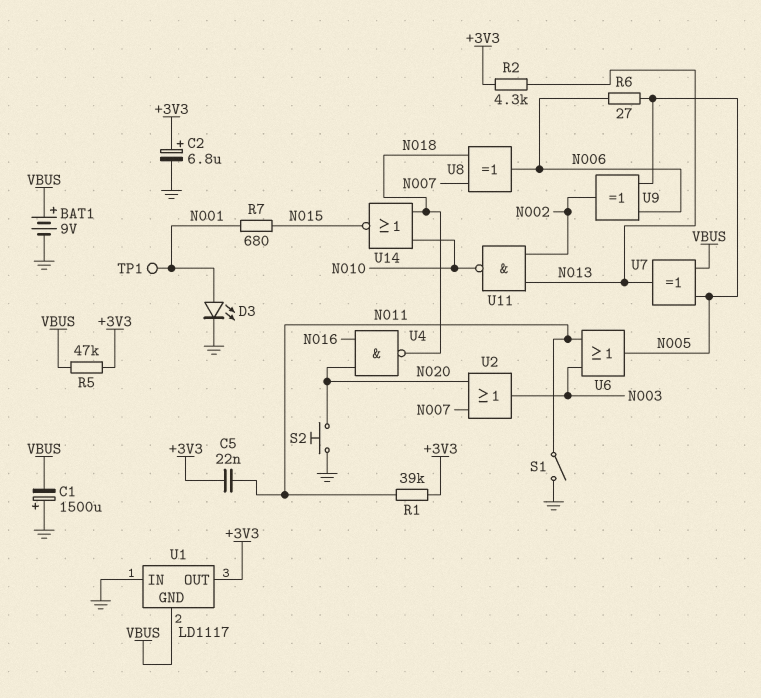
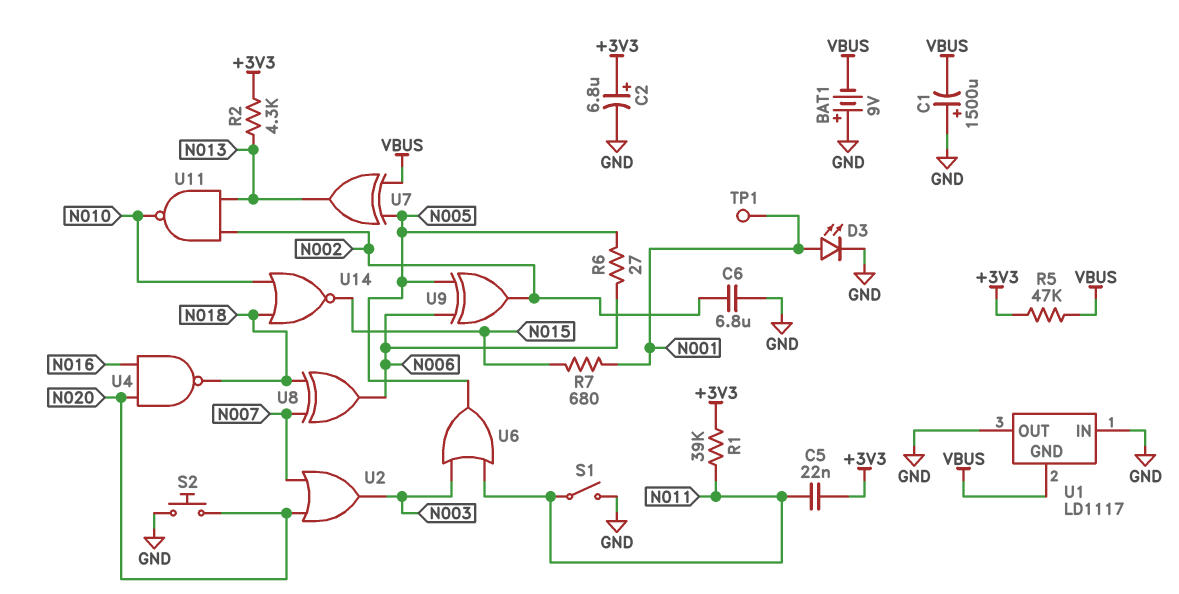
BAT1: 9V (plus VBUS, minus GND) -> 9V (plus GND, minus VBUS)
C6: none -> 6.8uF (GND, N002)
U1 pin OUT: +3V3 -> GND

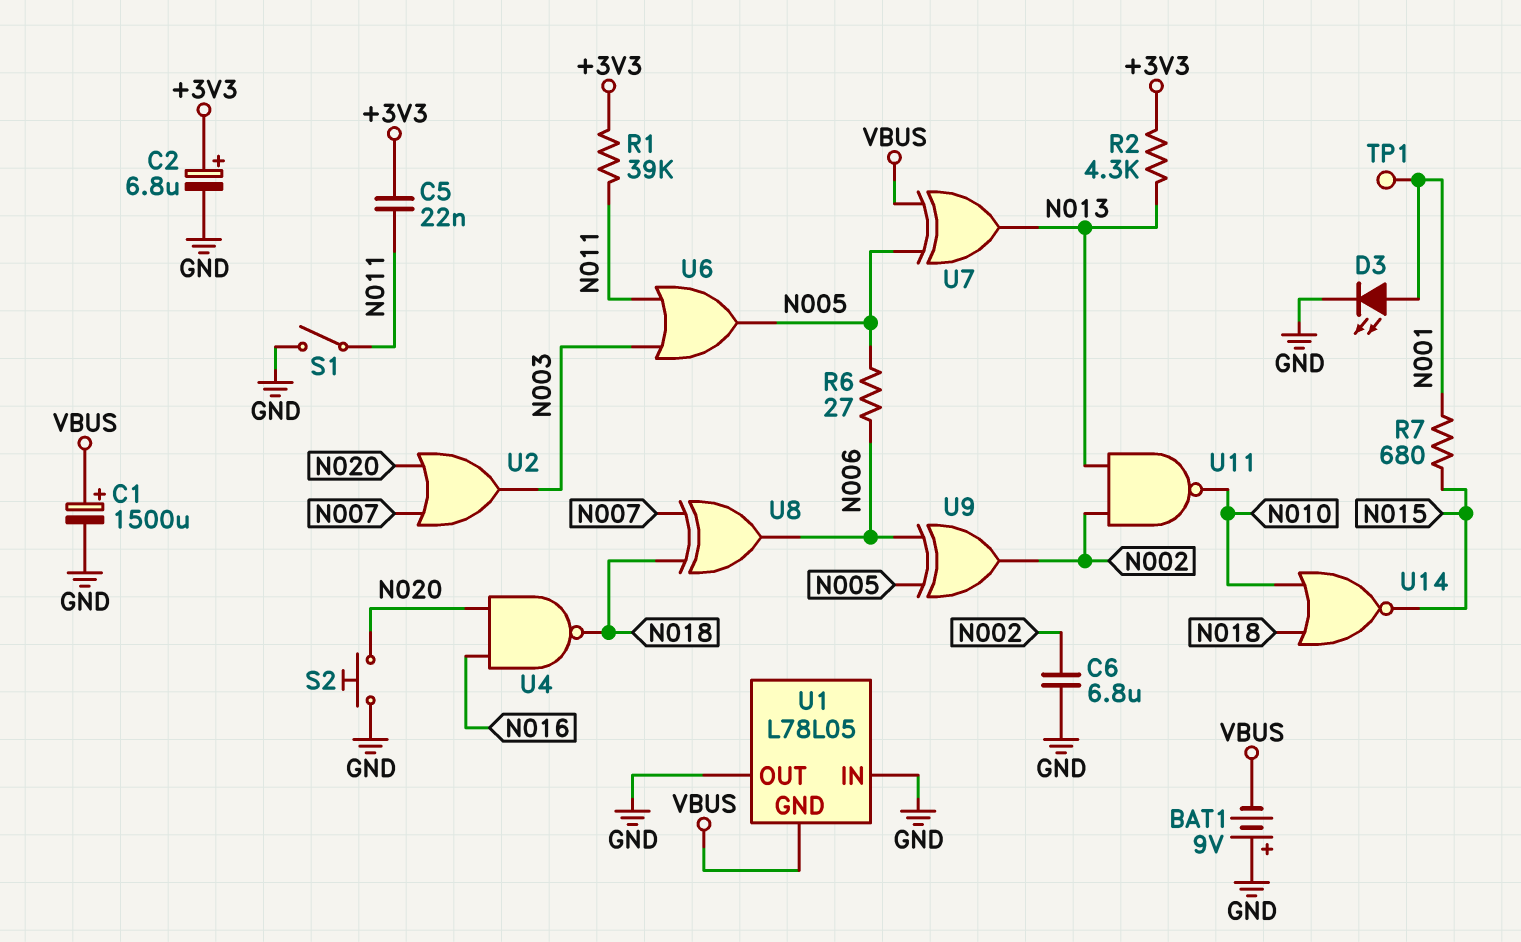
C1: 1500uF (plus GND, minus VBUS) -> 1500uF (plus VBUS, minus GND)
R5: 47k (+3V3, VBUS) -> none
U1: LD1117 -> L78L05

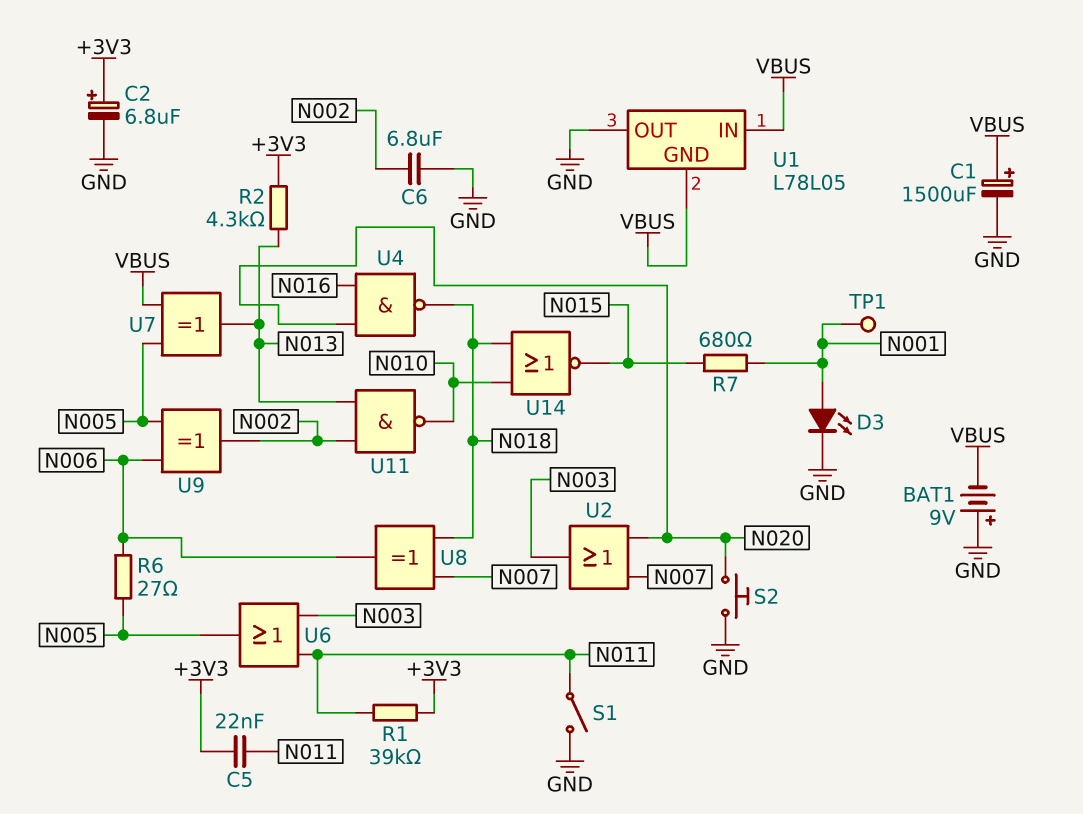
U1 pin IN: GND -> VBUS

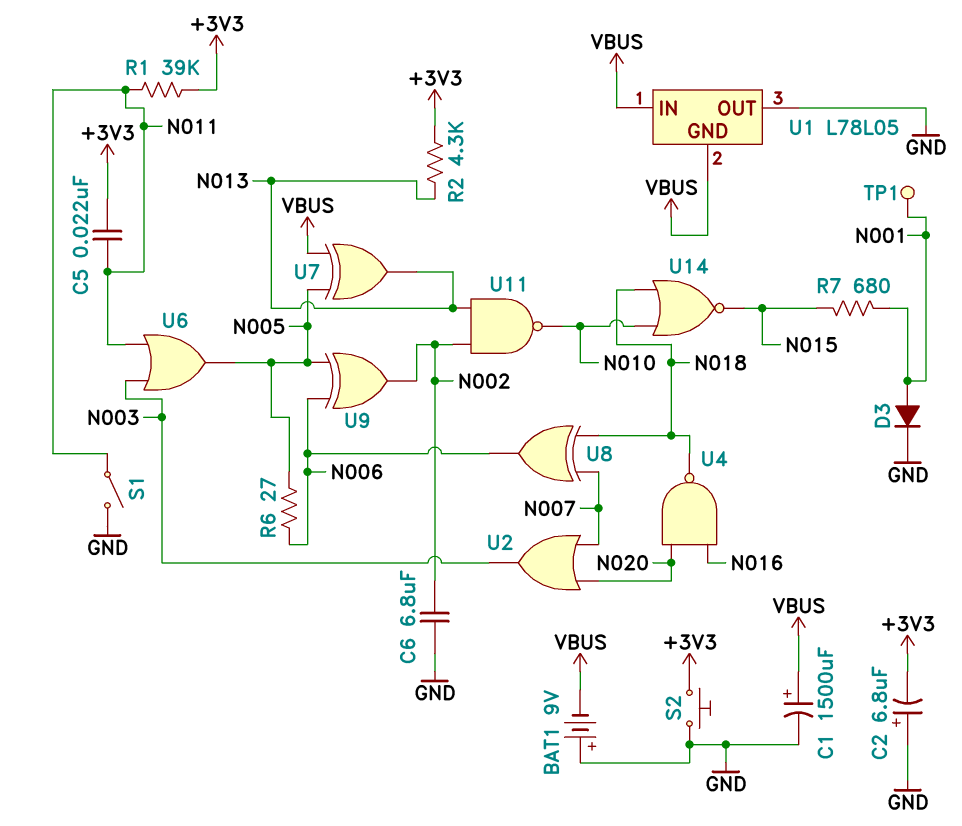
C2: 6.8uF (plus +3V3, minus GND) -> 6.8uF (plus GND, minus +3V3)
D3: LED (A N001, K GND) -> diode (A N001, K GND)
S2: button (GND, N020) -> button (+3V3, GND)

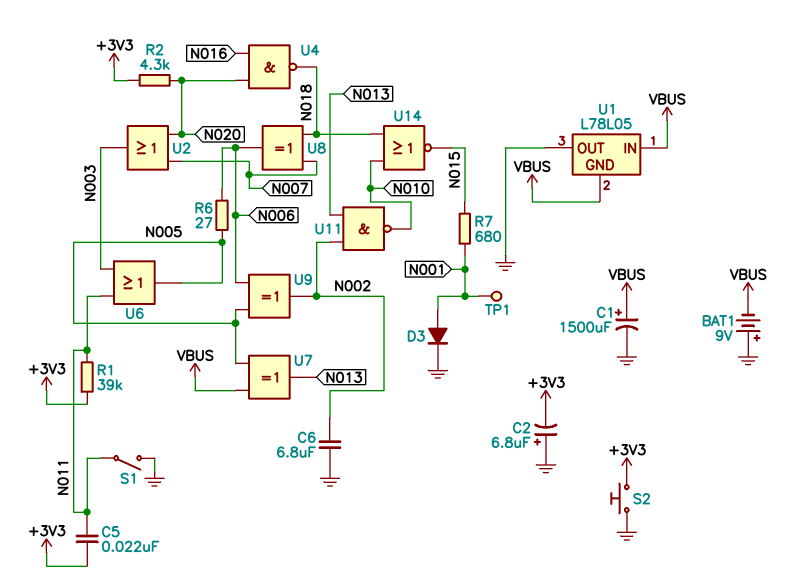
R2: 4.3k (+3V3, N013) -> 4.3k (+3V3, N020)

